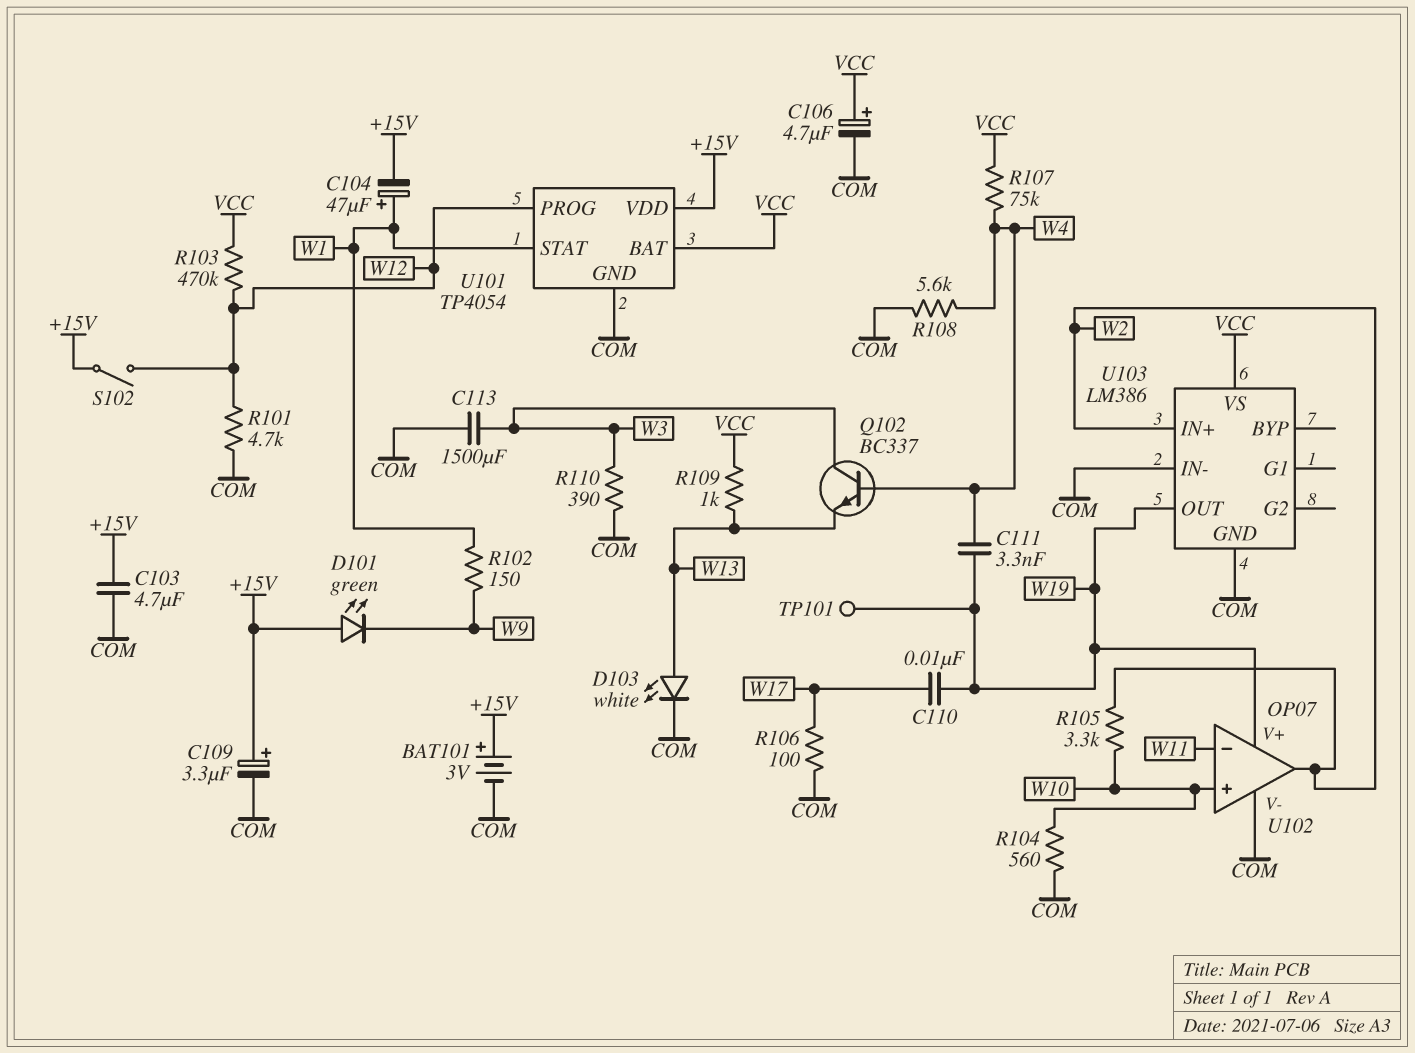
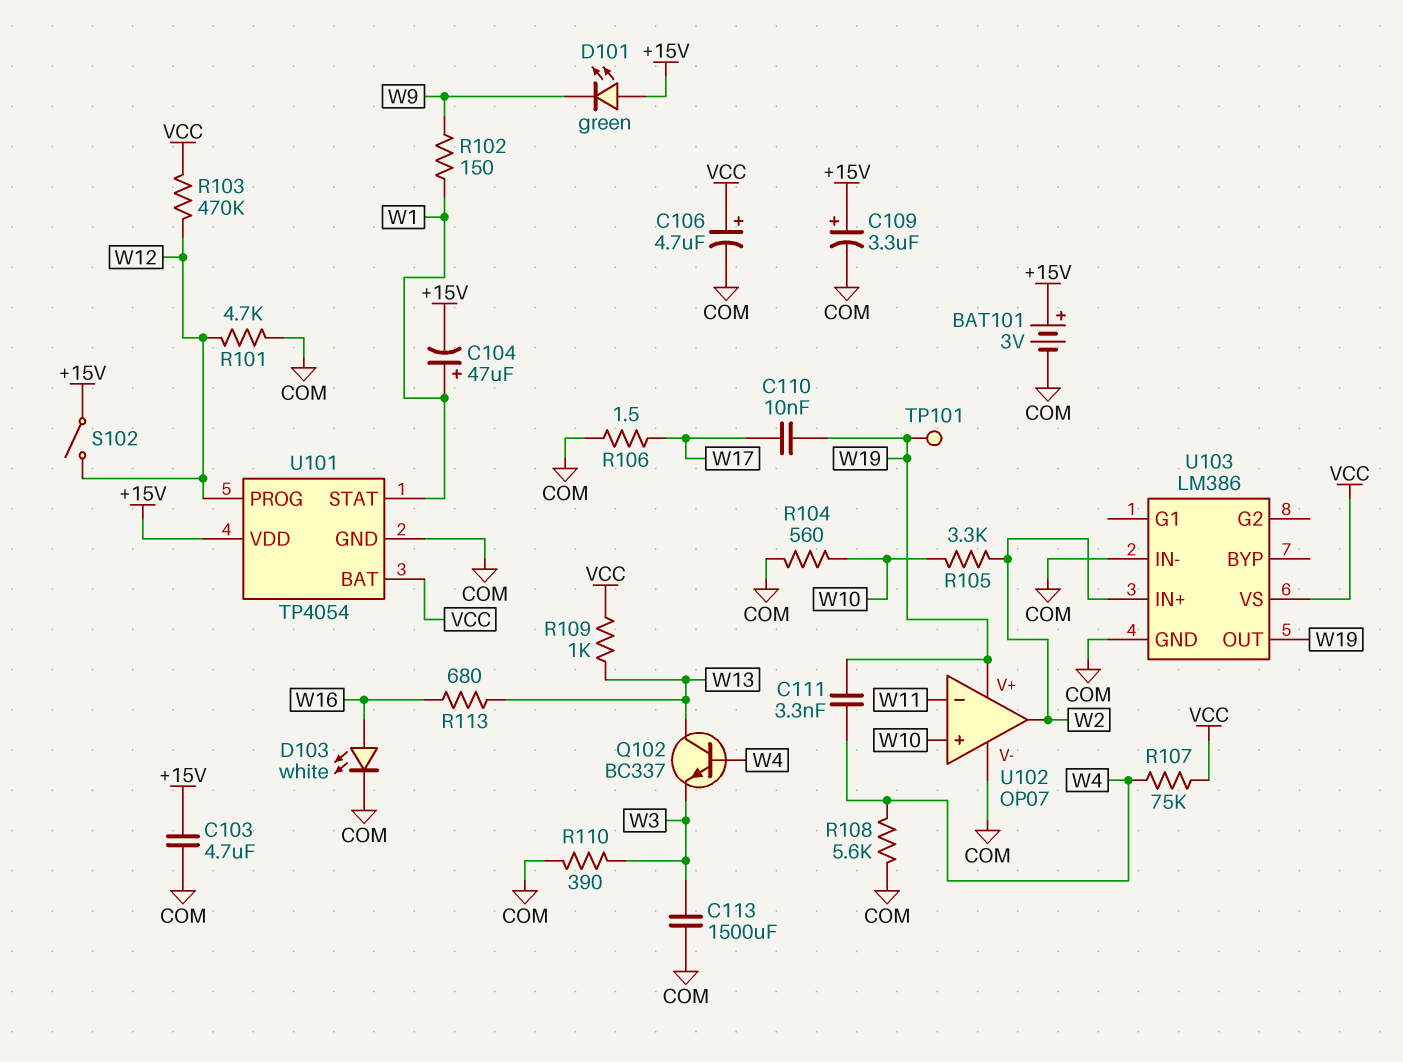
D103: LED white (A W13, K COM) -> LED white (A W16, K COM)
Q102: NPN BC337 (B W4, C W3, E W13) -> NPN BC337 (B W4, C W13, E W3)
R106: 100 (COM, W17) -> 1.5 (COM, W17)
R113: none -> 680 (W13, W16)

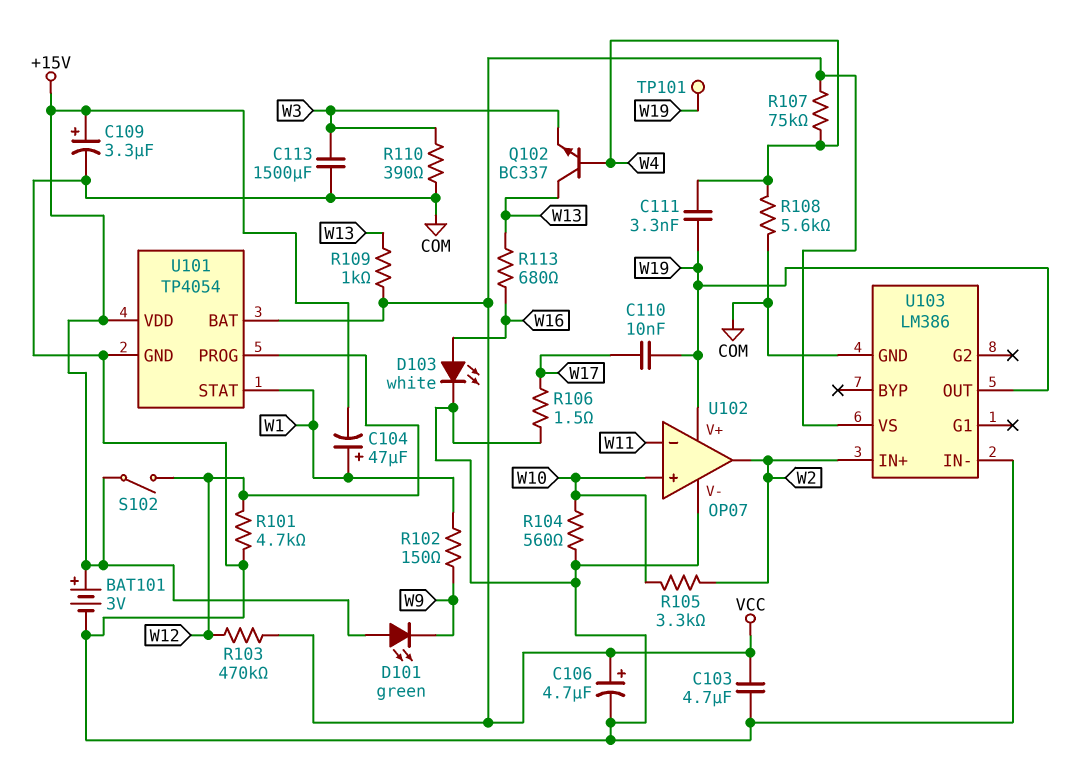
C103: 4.7uF (+15V, COM) -> 4.7uF (COM, VCC)

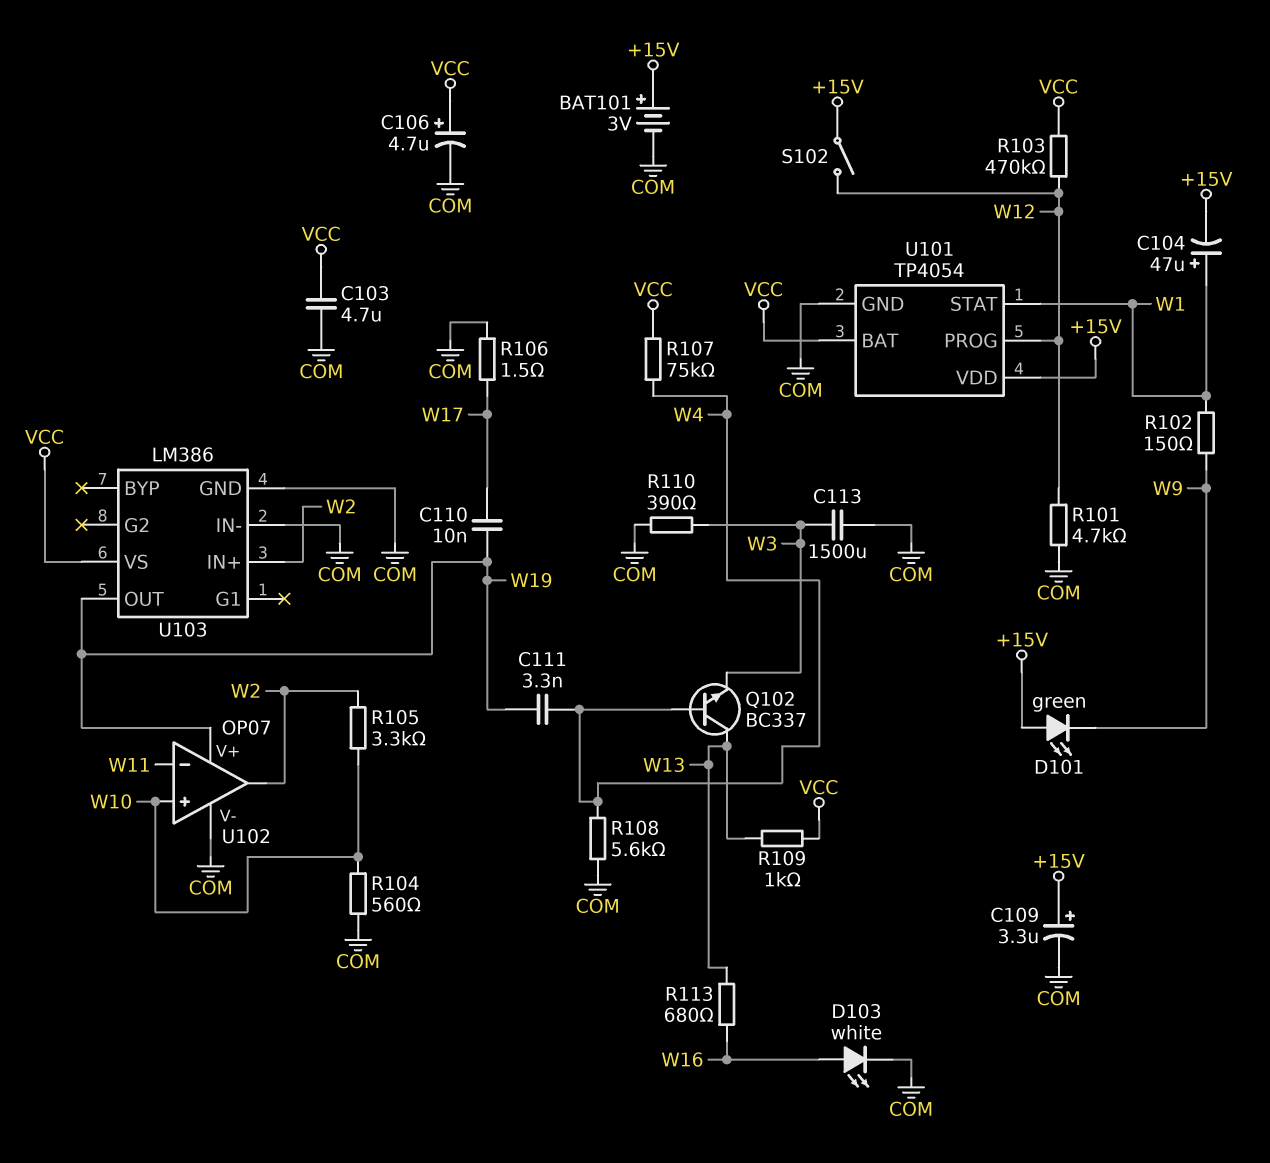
TP101: test point (W19) -> none

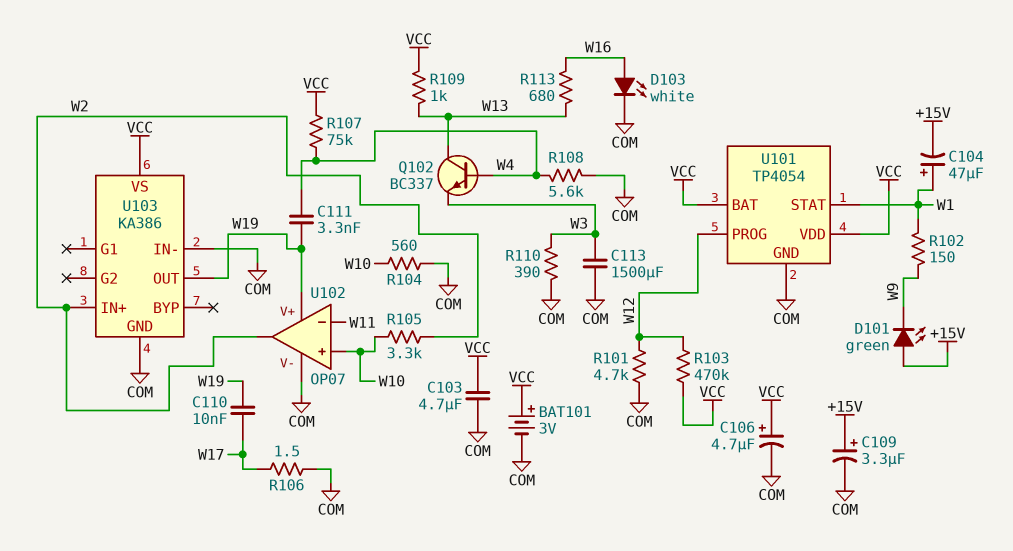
BAT101: 3V (plus +15V, minus COM) -> 3V (plus VCC, minus COM)
S102: switch (+15V, W12) -> none
U101 pin VDD: +15V -> VCC
U103: LM386 -> KA386

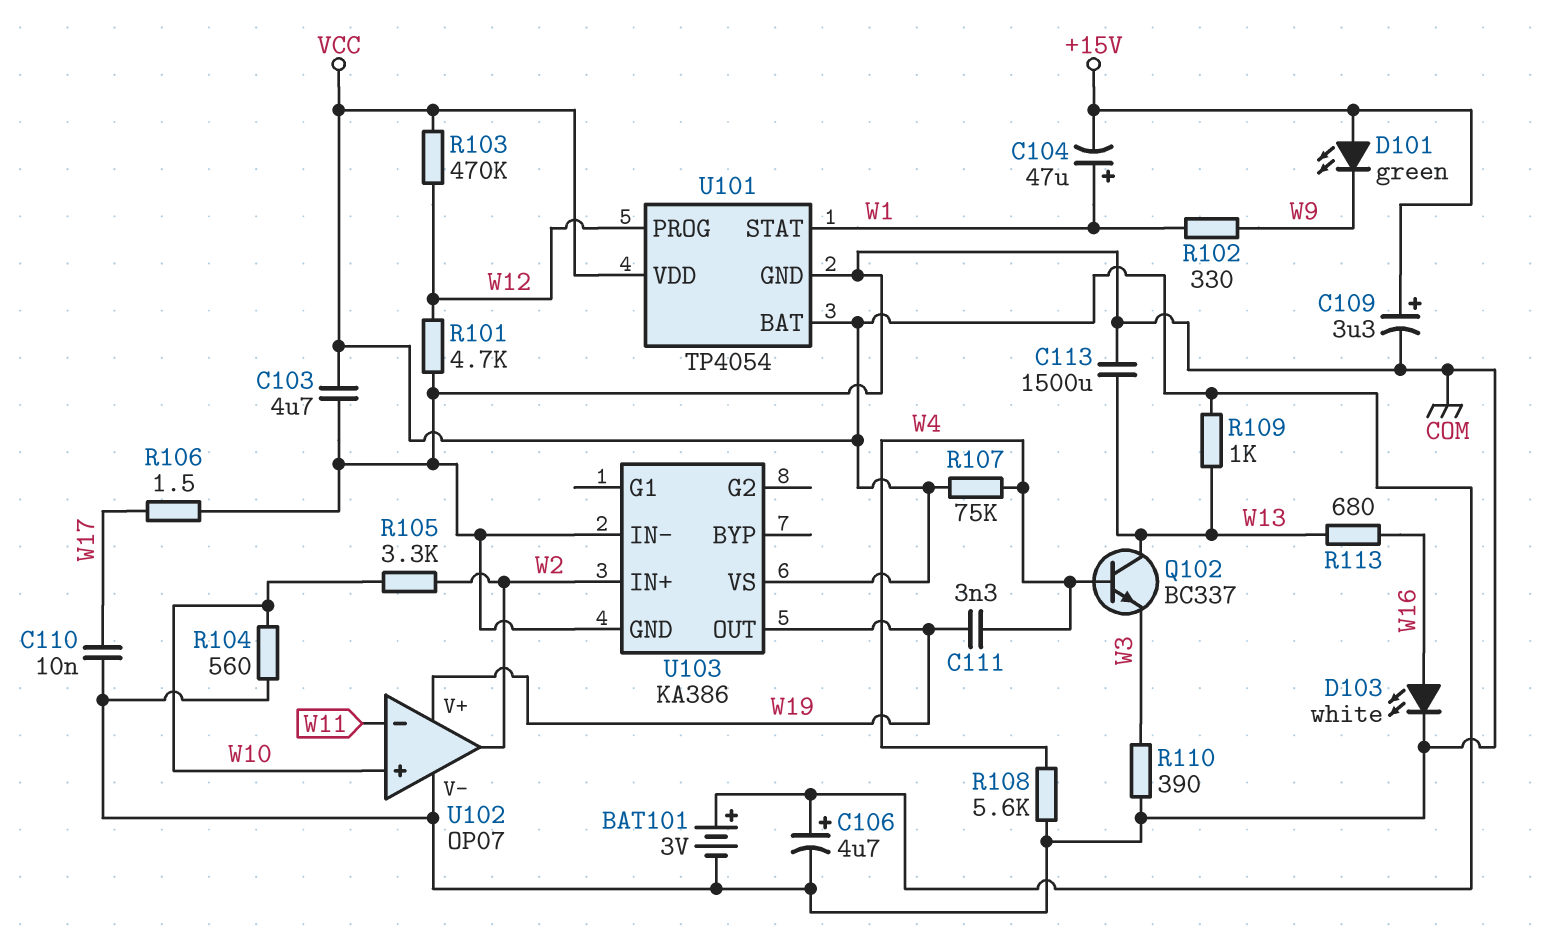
C110: 10nF (W17, W19) -> 10nF (COM, W17)
C113: 1500uF (COM, W3) -> 1500uF (COM, W13)
R102: 150 (W1, W9) -> 330 (W1, W9)

